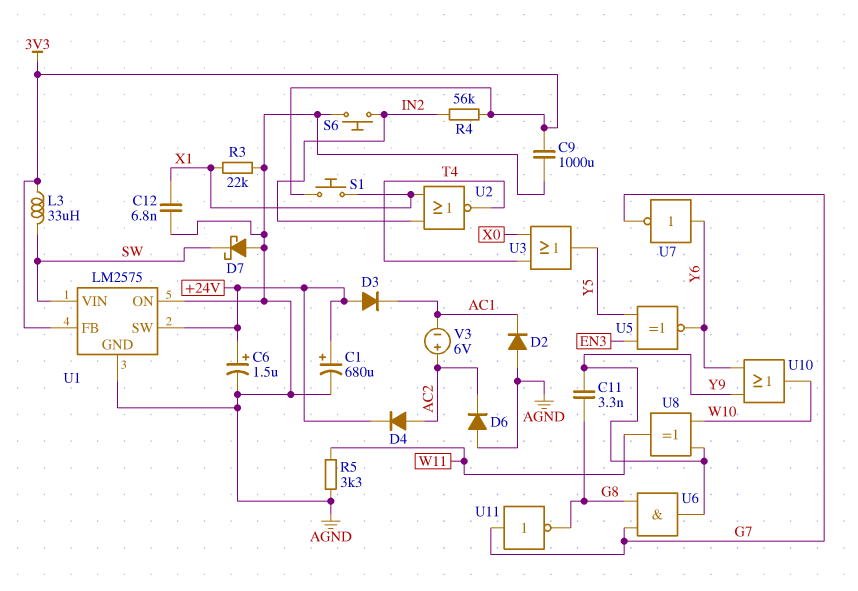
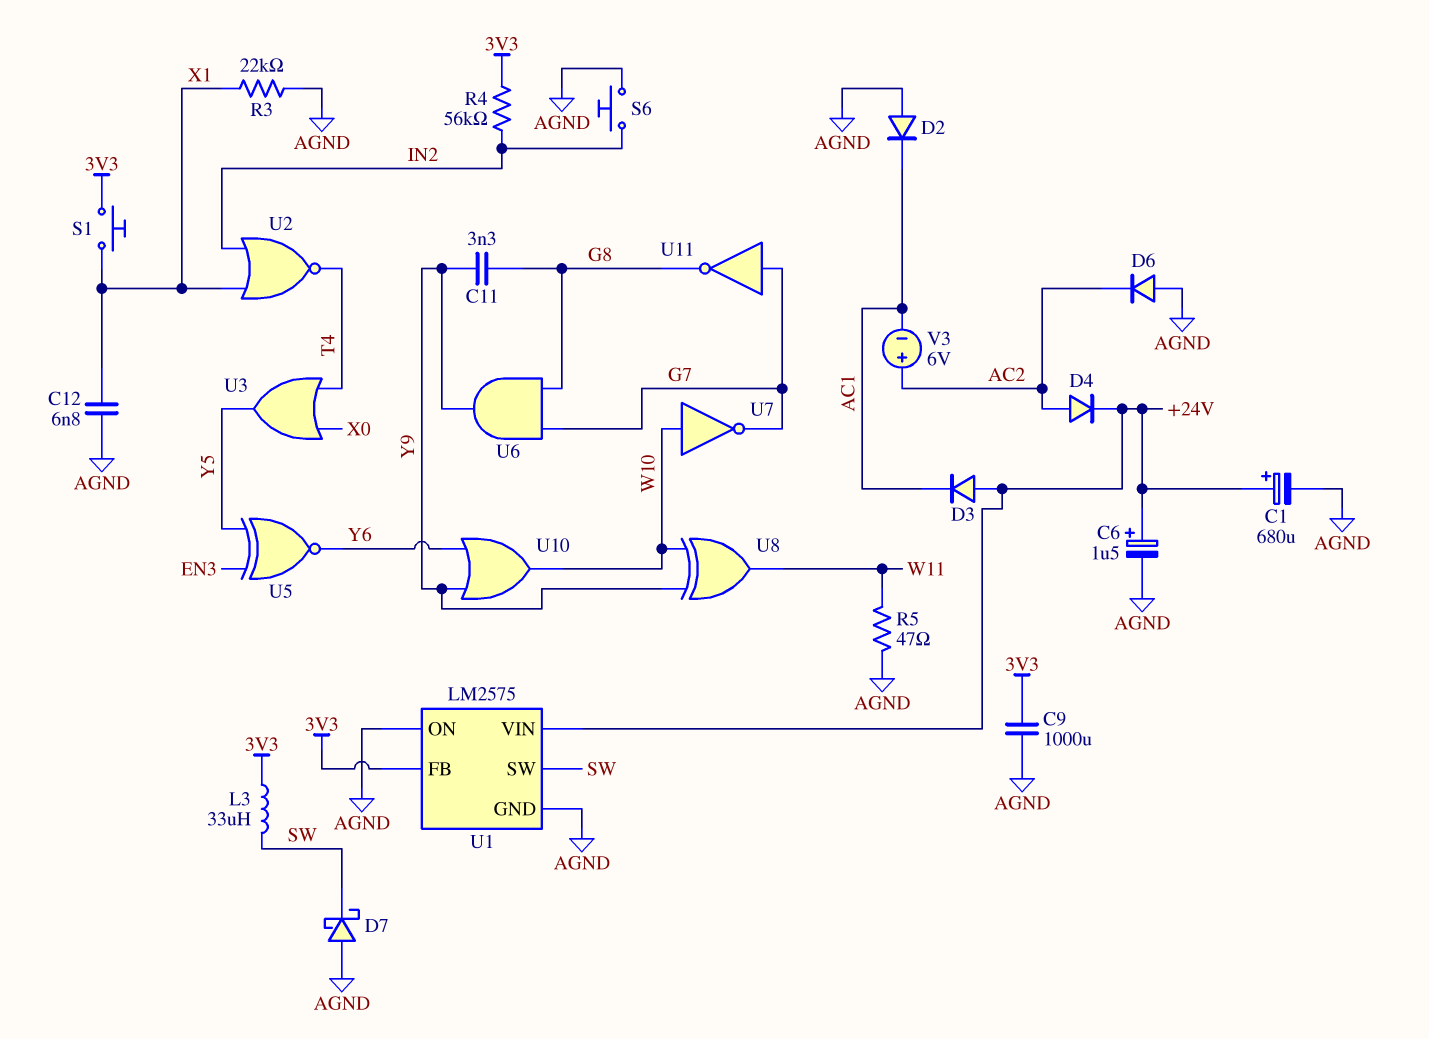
R5: 3.3k (AGND, W11) -> 47 (AGND, W11)
U1 pin SW: +24V -> SW
U1 pin VIN: SW -> +24V
U7: NOT (in Y6, out G7) -> NOT (in W10, out G7)

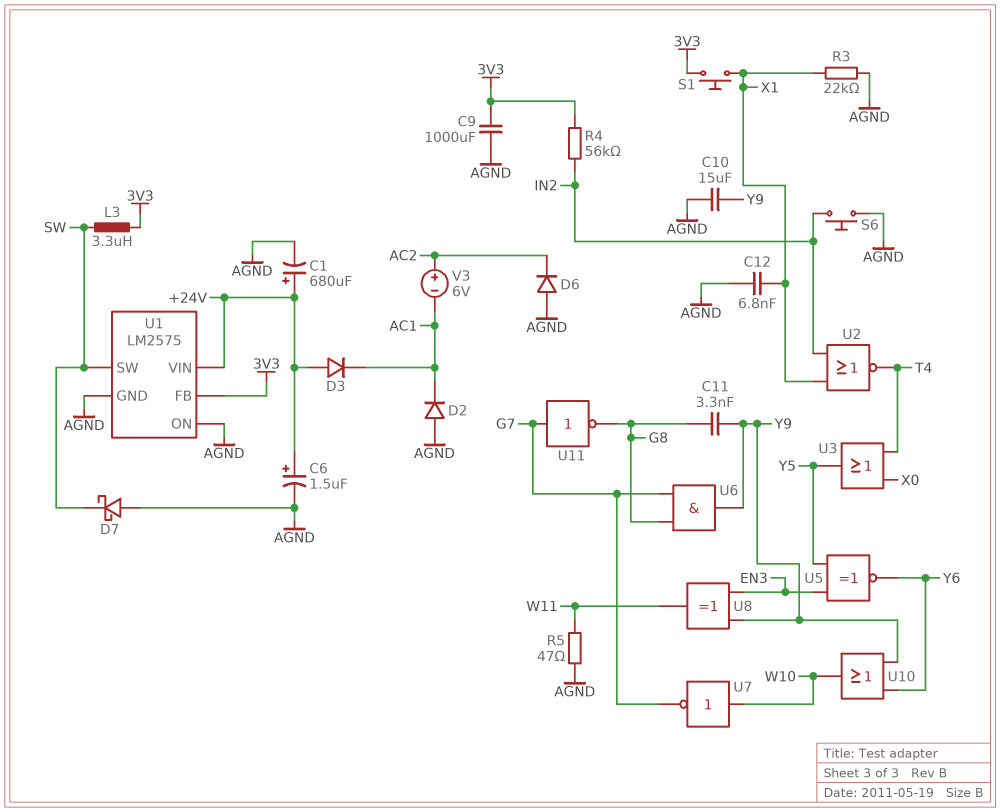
C10: none -> 15uF (AGND, Y9)
D4: diode (A AC2, K +24V) -> none
L3: 33uH (3V3, SW) -> 3.3uH (3V3, SW)
U8: XOR (in W10, in Y9, out W11) -> XOR (in EN3, in Y9, out W11)

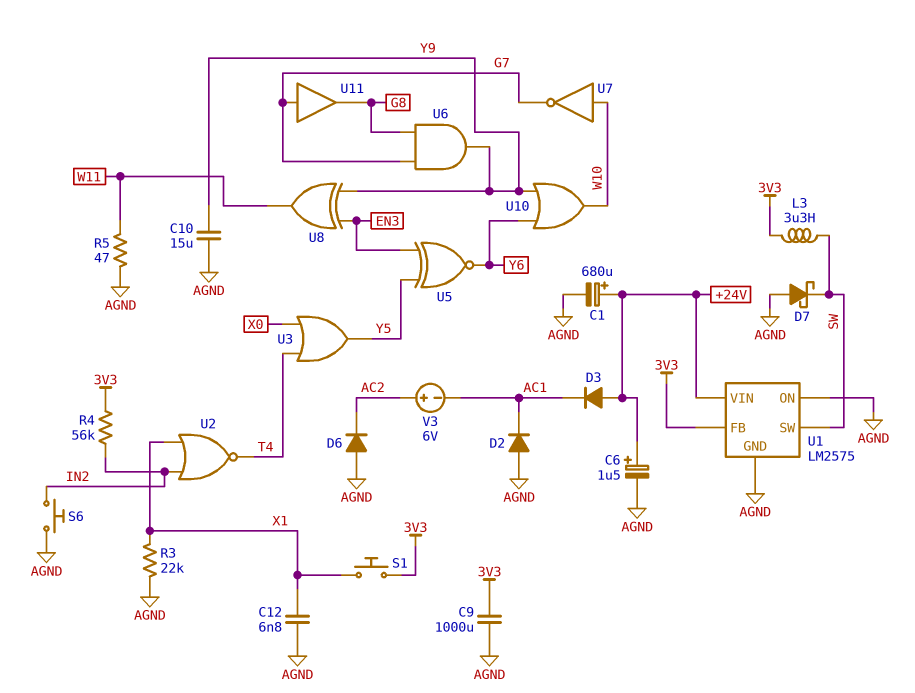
C11: 3.3nF (G8, Y9) -> none
U11: NOT (in G7, out G8) -> buffer (in G7, out G8)

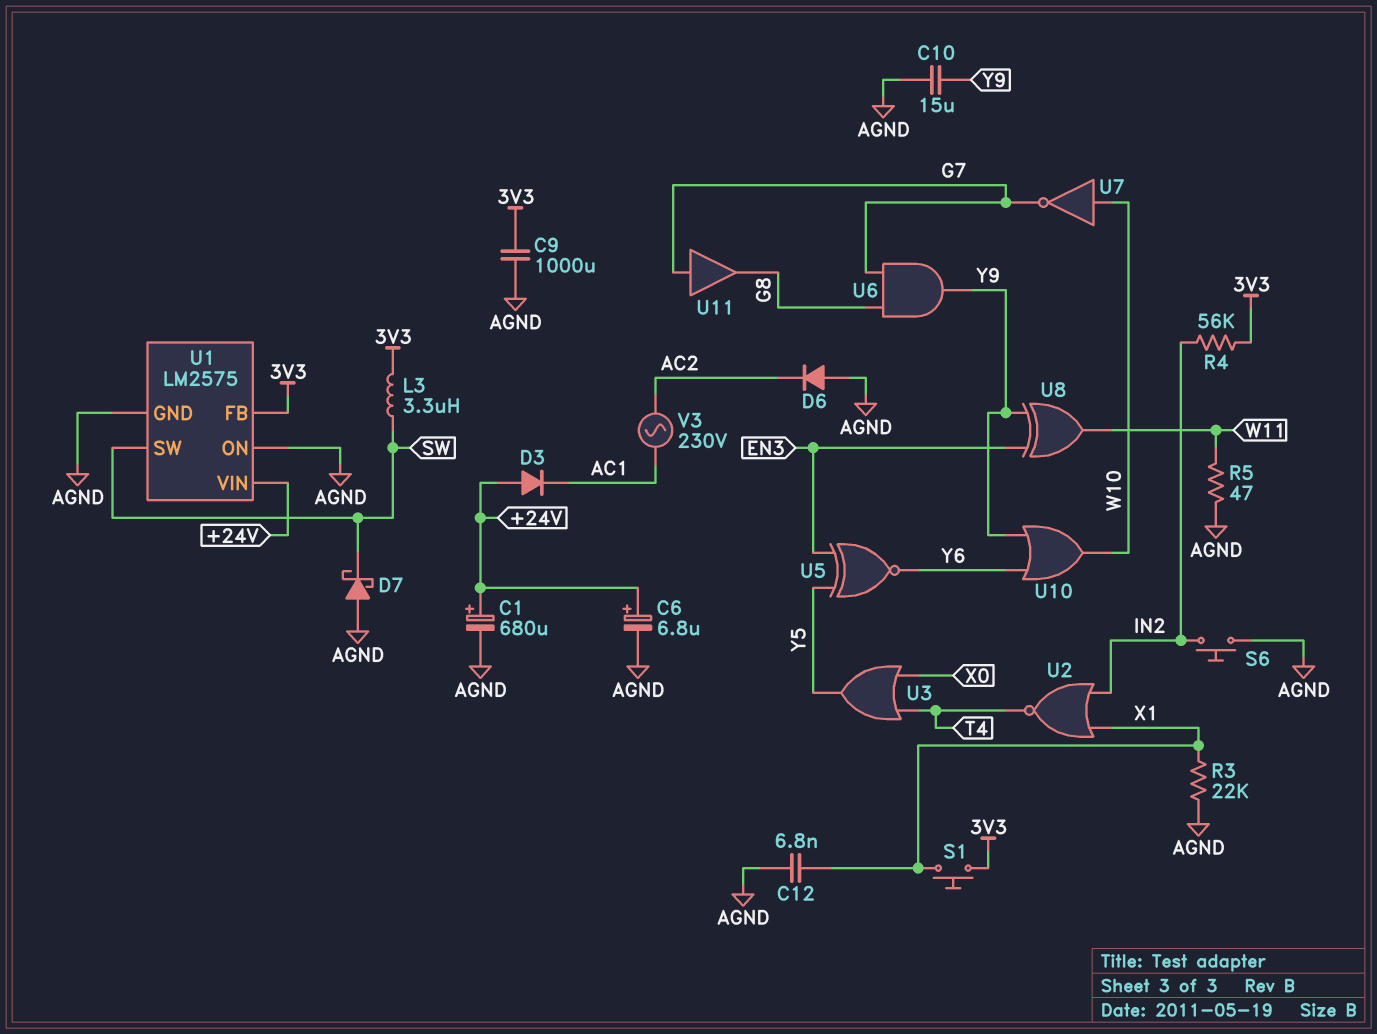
C6: 1.5uF (plus +24V, minus AGND) -> 6.8uF (plus +24V, minus AGND)
D2: diode (A AGND, K AC1) -> none
V3: 6V (plus AC2, minus AC1) -> AC 230V (AC1, AC2)

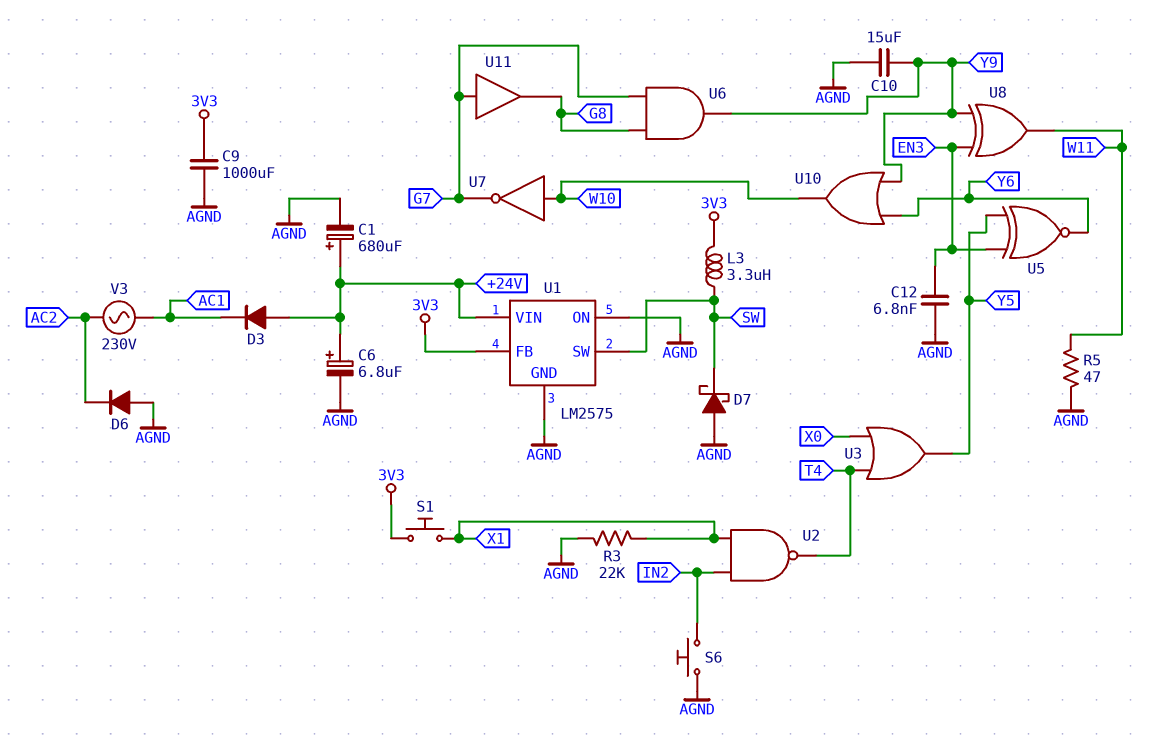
C12: 6.8nF (AGND, X1) -> 6.8nF (AGND, EN3)
R4: 56k (3V3, IN2) -> none
U2: NOR (in IN2, in X1, out T4) -> NAND (in IN2, in X1, out T4)

